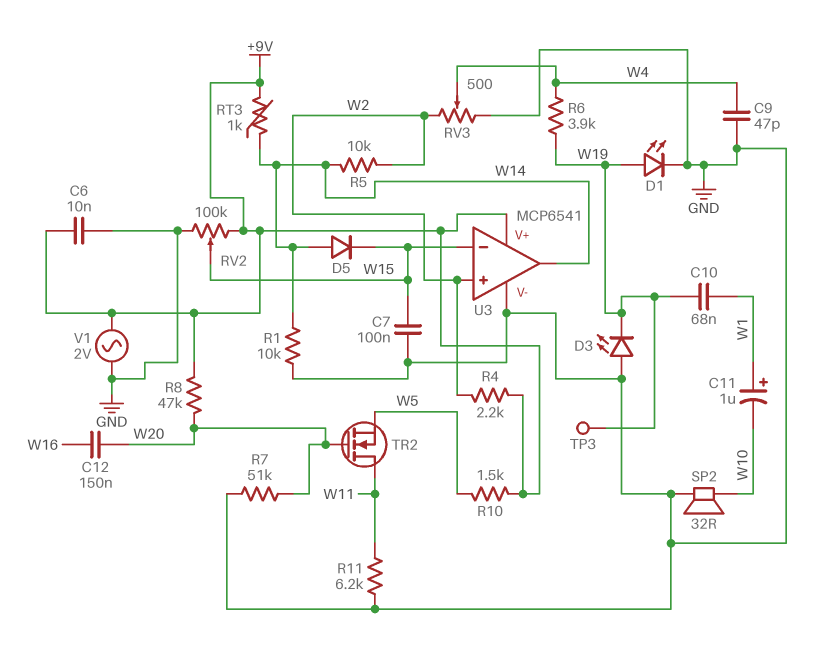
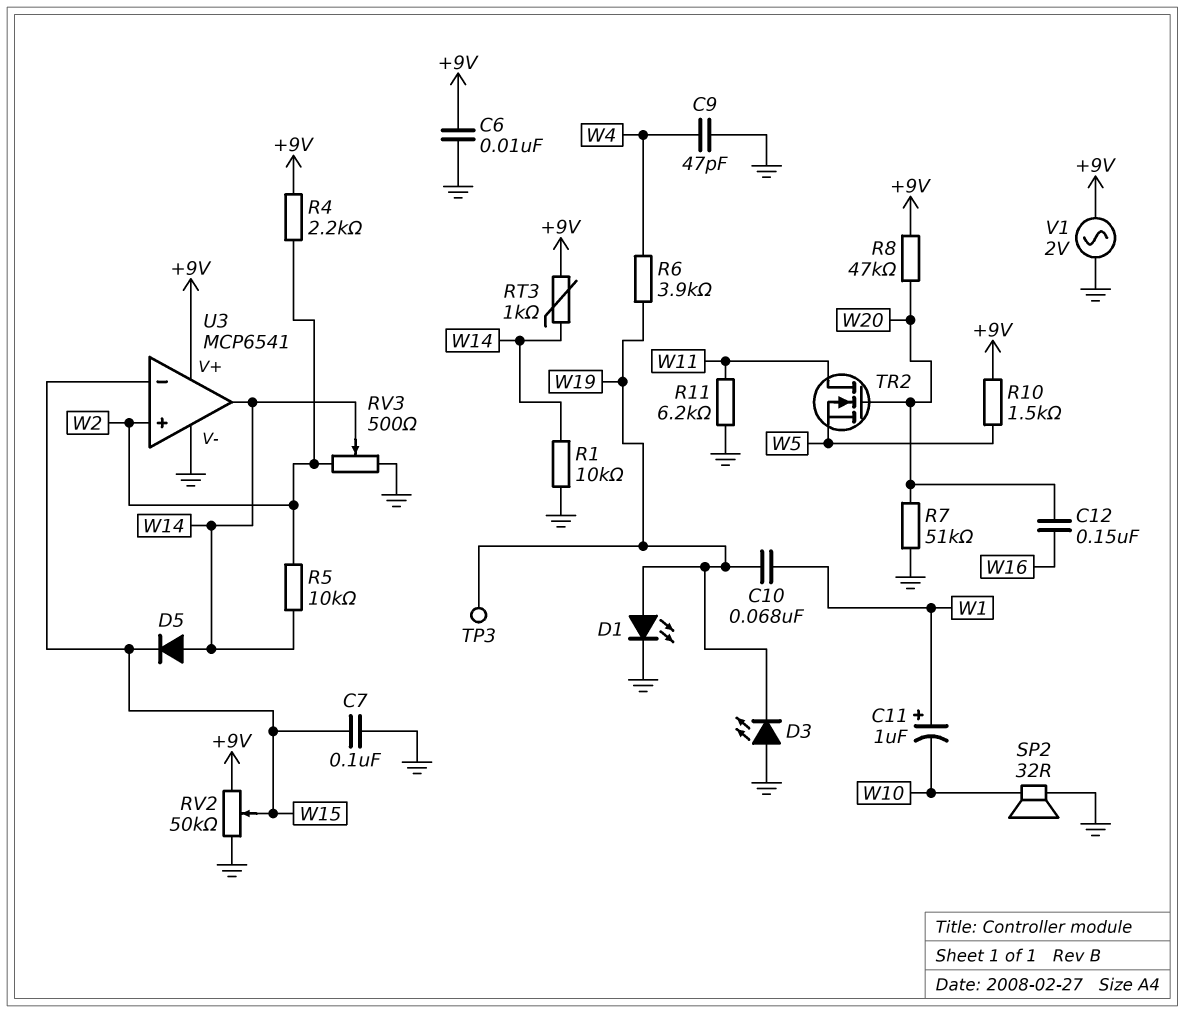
RV2: 100k (+9V, GND, wiper W15) -> 50k (+9V, GND, wiper W15)
RV3: 500 (GND, W2, wiper W4) -> 500 (GND, W2, wiper W14)

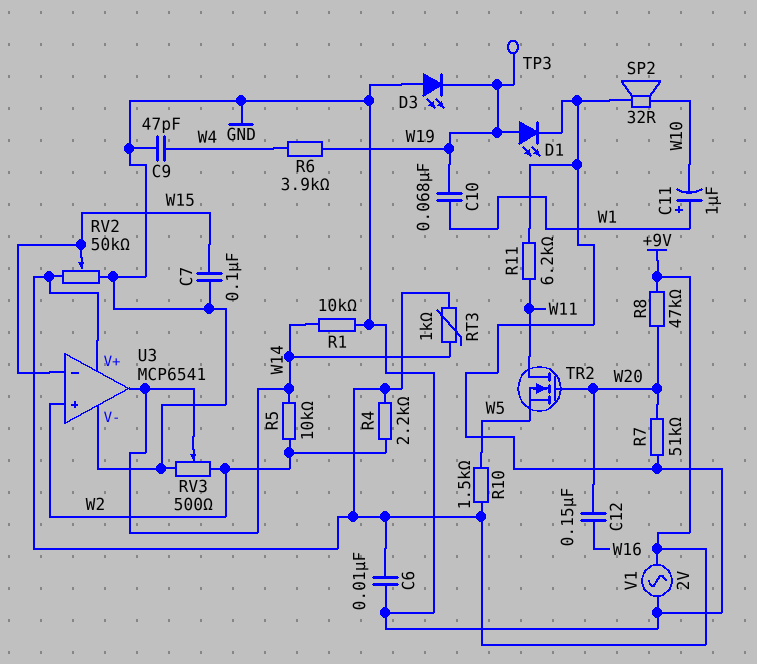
D5: diode (A W14, K W15) -> none

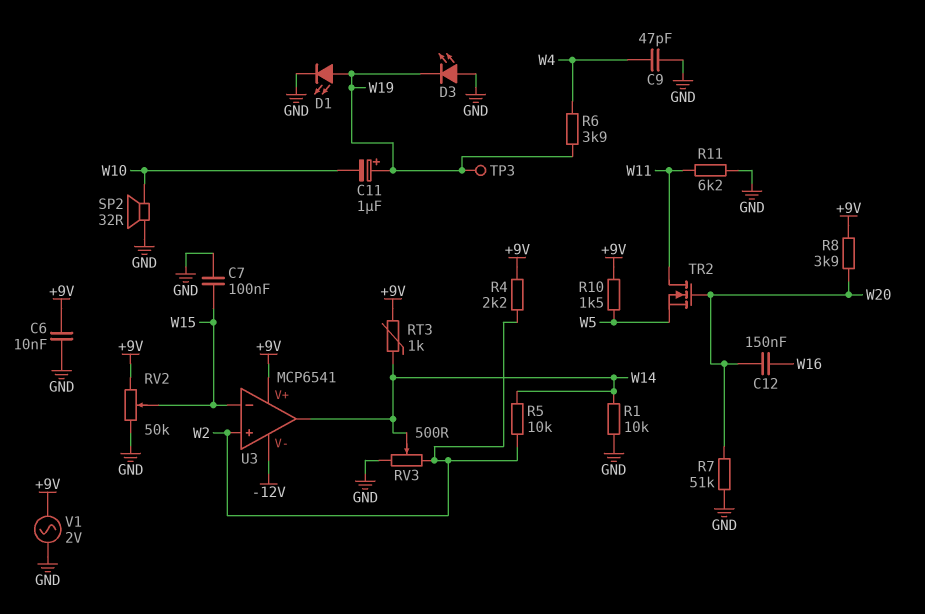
C10: 68nF (W1, W19) -> none
C11: 1uF (plus W1, minus W10) -> 1uF (plus W19, minus W10)
R8: 47k (+9V, W20) -> 3.9k (+9V, W20)
U3 pin V-: GND -> -12V

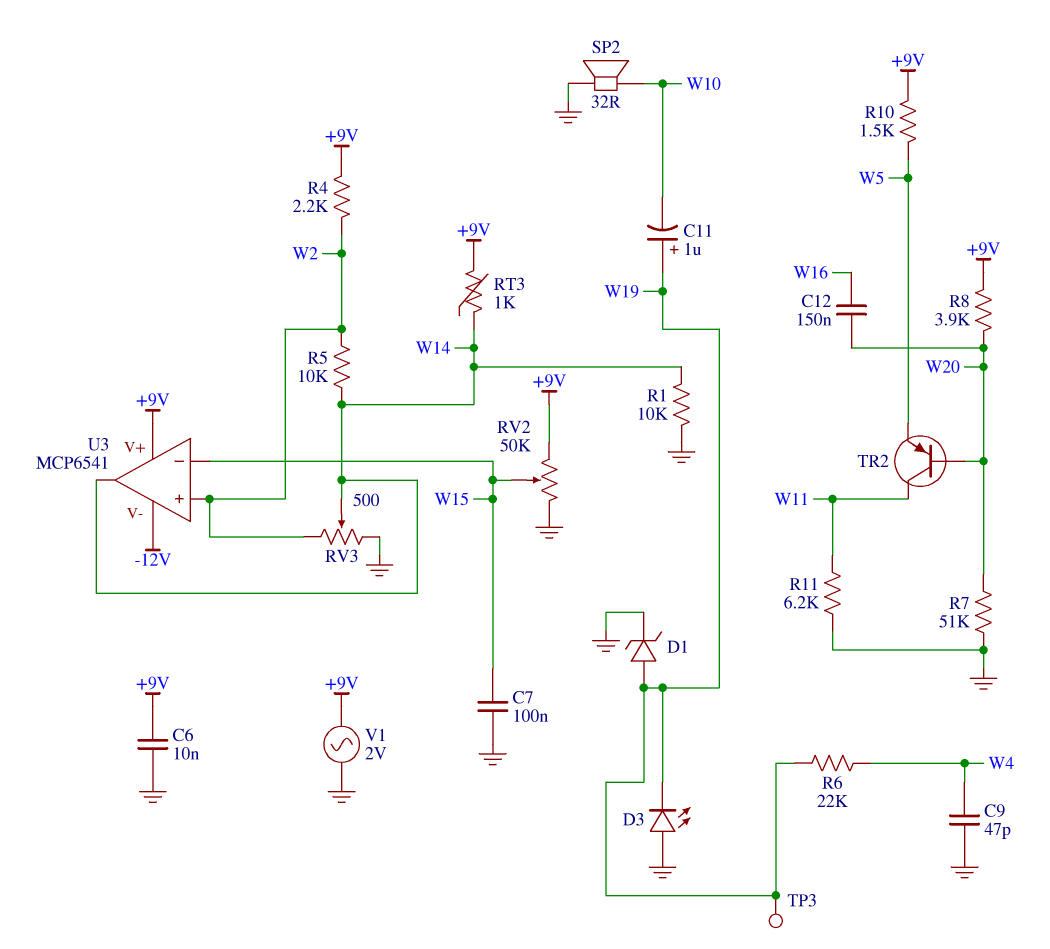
D1: LED (A W19, K GND) -> zener (A W19, K GND)
R6: 3.9k (W4, W19) -> 22k (W4, W19)
TR2: NMOS (G W20, D W11, S W5) -> PNP (B W20, C W11, E W5)

